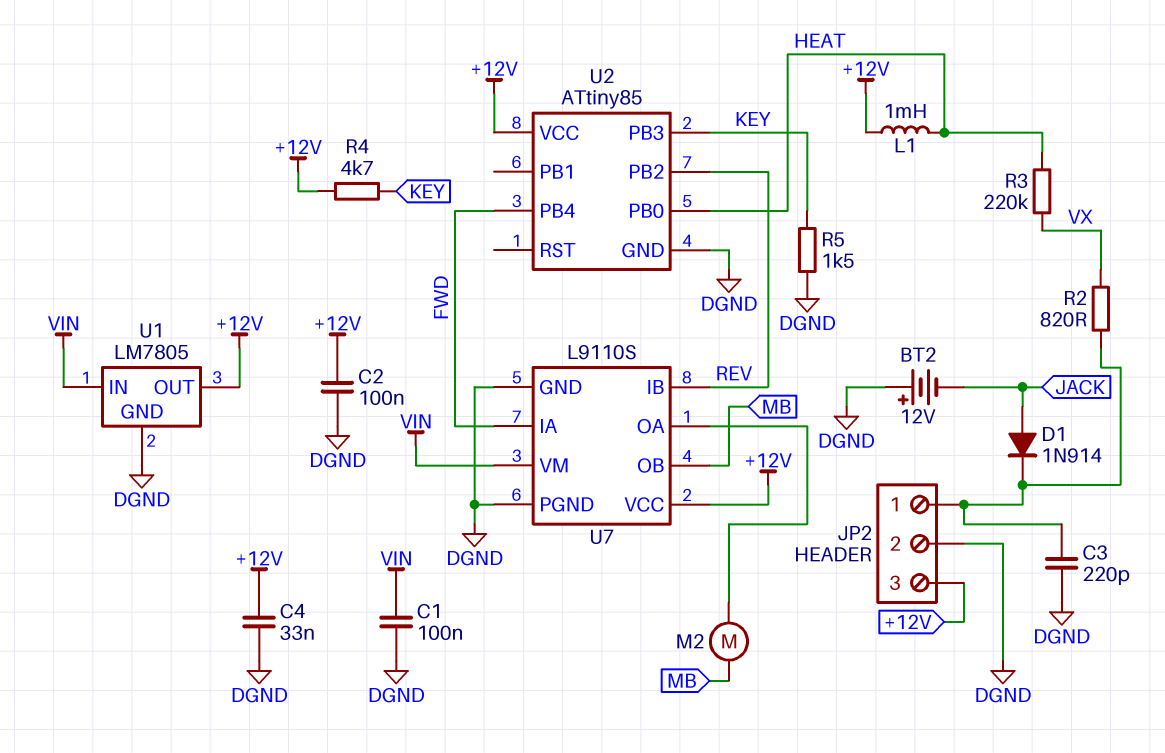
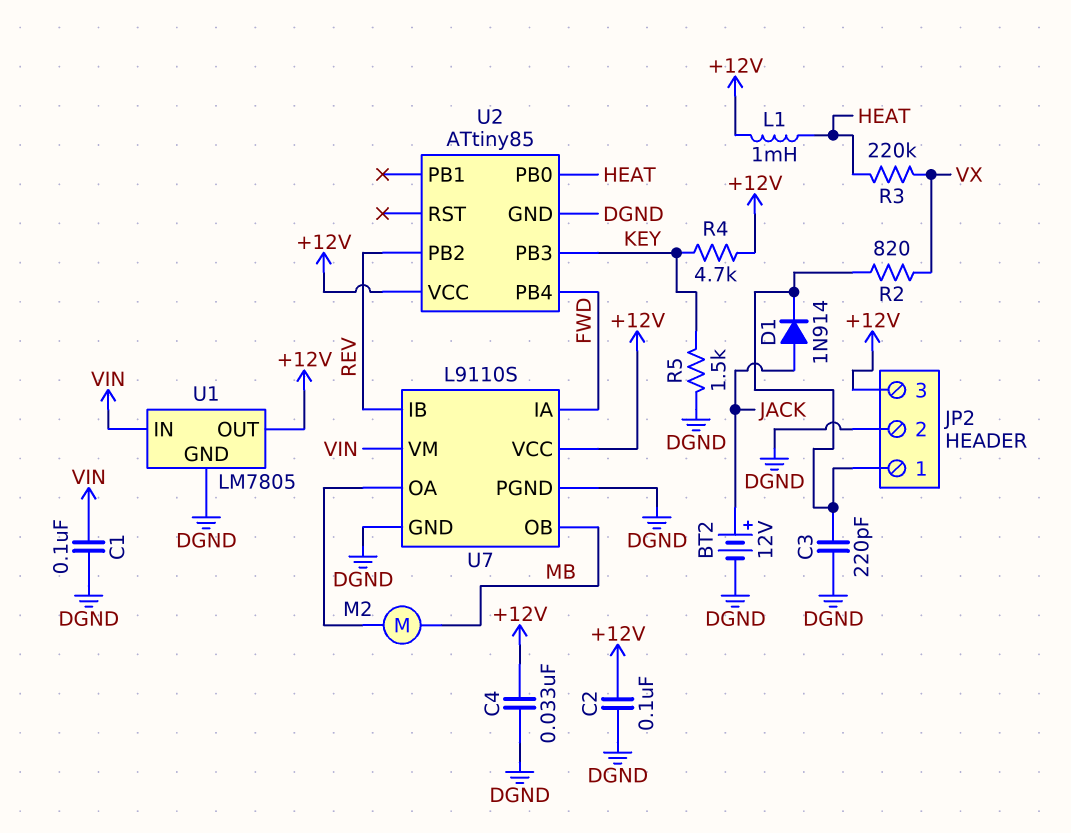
BT2: 12V (plus DGND, minus JACK) -> 12V (plus JACK, minus DGND)

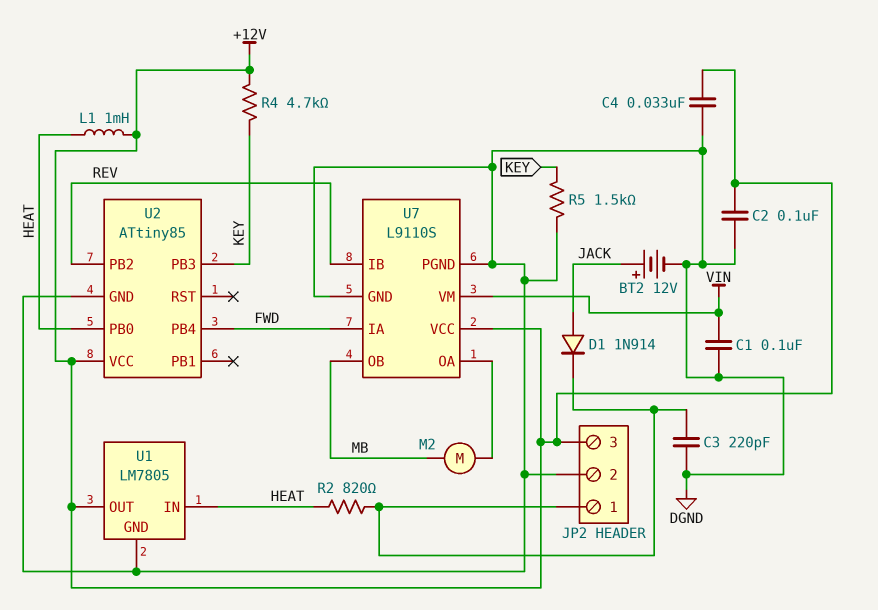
R2: 820 (JP2/1, VX) -> 820 (HEAT, JP2/1)
R3: 220k (HEAT, VX) -> none
U1 pin IN: VIN -> HEAT

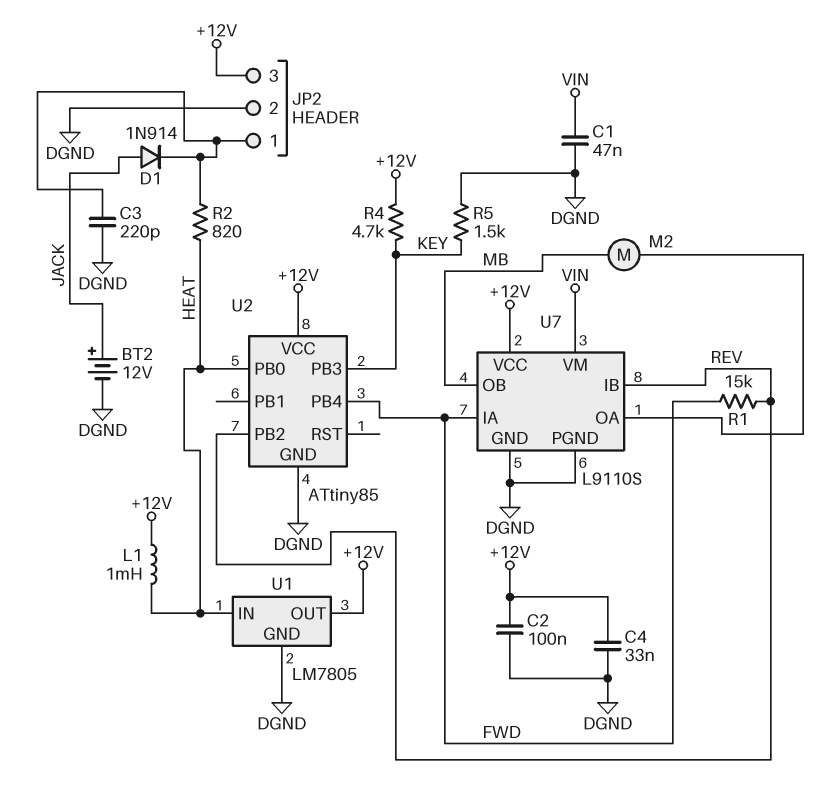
C1: 100nF (DGND, VIN) -> 47nF (DGND, VIN)
R1: none -> 15k (FWD, REV)

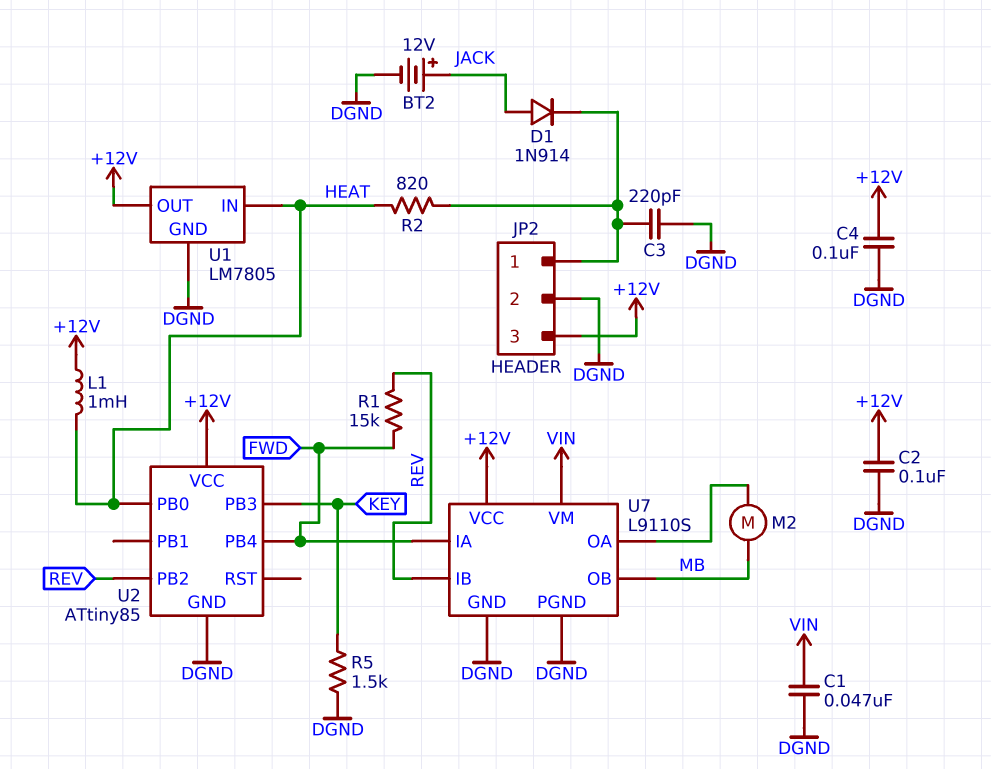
C4: 33nF (+12V, DGND) -> 100nF (+12V, DGND)
R4: 4.7k (+12V, KEY) -> none

